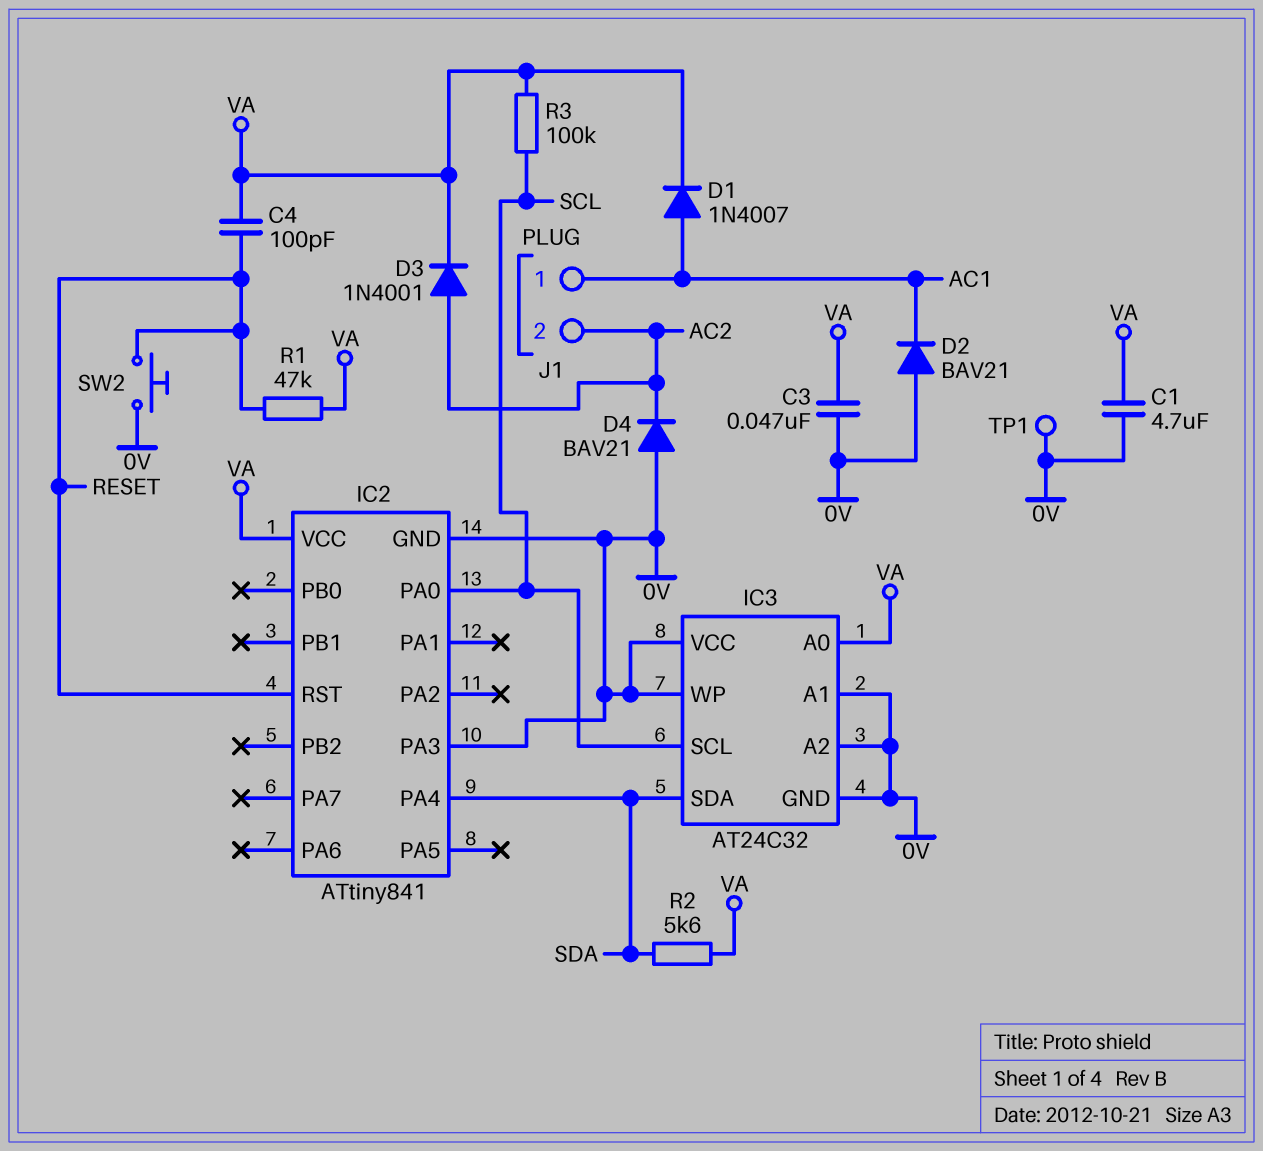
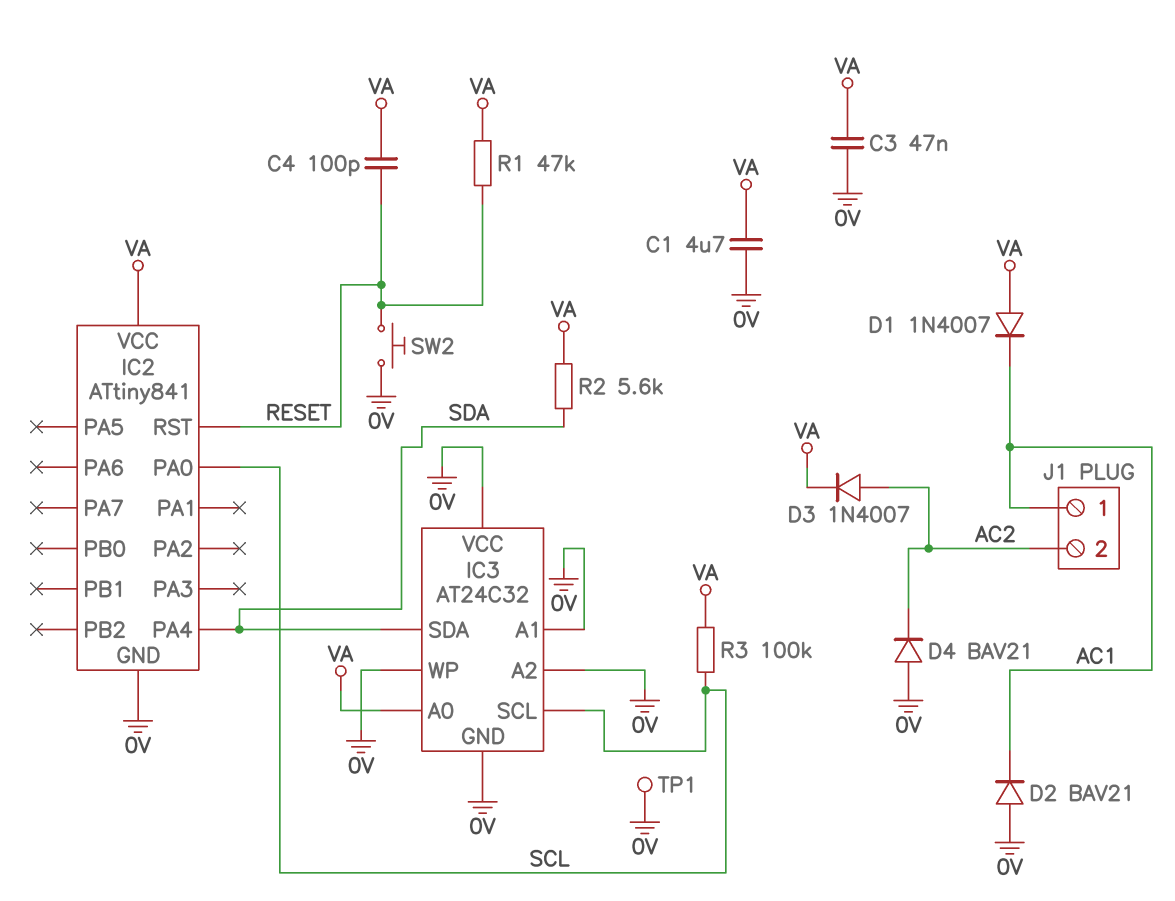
D1: diode 1N4007 (A AC1, K VA) -> diode 1N4007 (A VA, K AC1)
D3: diode 1N4001 (A AC2, K VA) -> diode 1N4007 (A AC2, K VA)
IC2 pin PA3: 0V -> none

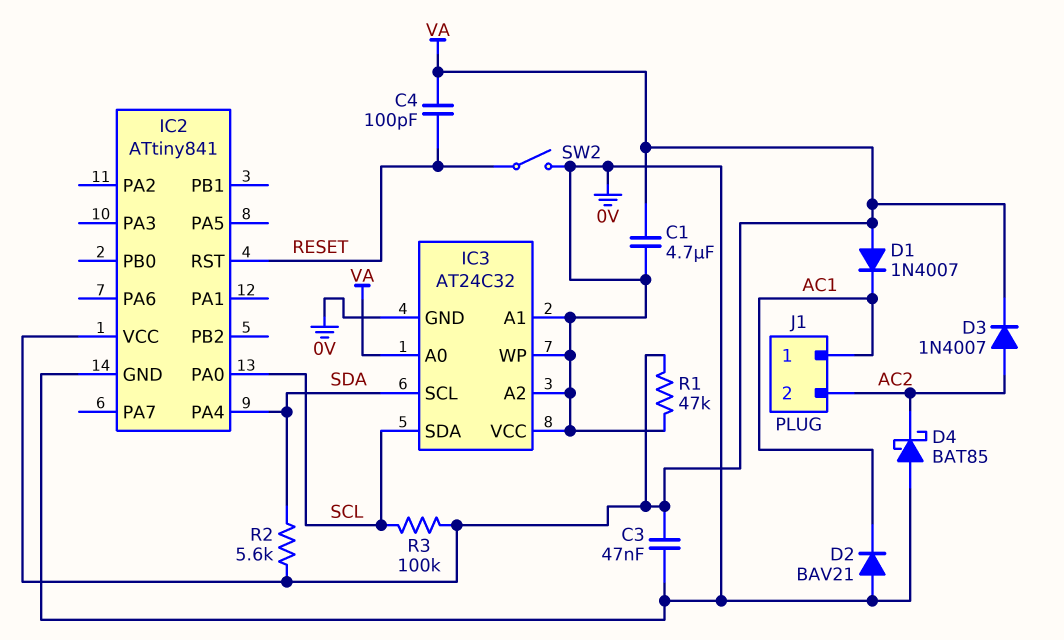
D4: diode BAV21 (A 0V, K AC2) -> schottky BAT85 (A 0V, K AC2)
IC3 pin SCL: SCL -> SDA
IC3 pin SDA: SDA -> SCL
R1: 47k (RESET, VA) -> 47k (0V, VA)
SW2: button (0V, RESET) -> switch (0V, RESET)
TP1: test point (0V) -> none

